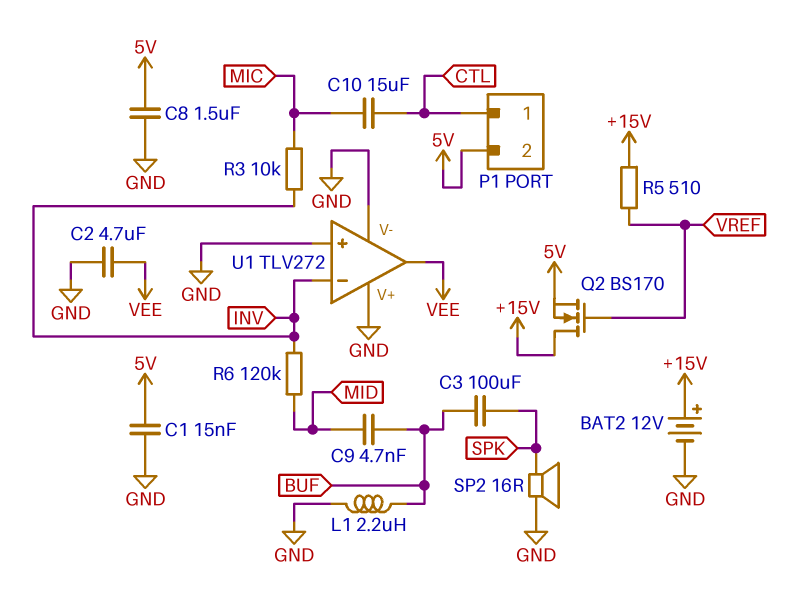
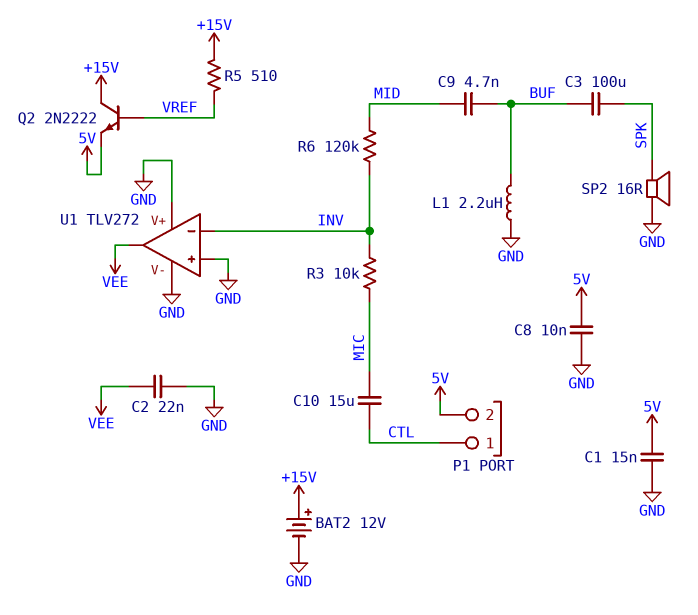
C2: 4.7uF (GND, VEE) -> 22nF (GND, VEE)
C8: 1.5uF (5V, GND) -> 10nF (5V, GND)
Q2: NMOS BS170 (G VREF, D +15V, S 5V) -> NPN 2N2222 (B VREF, C +15V, E 5V)

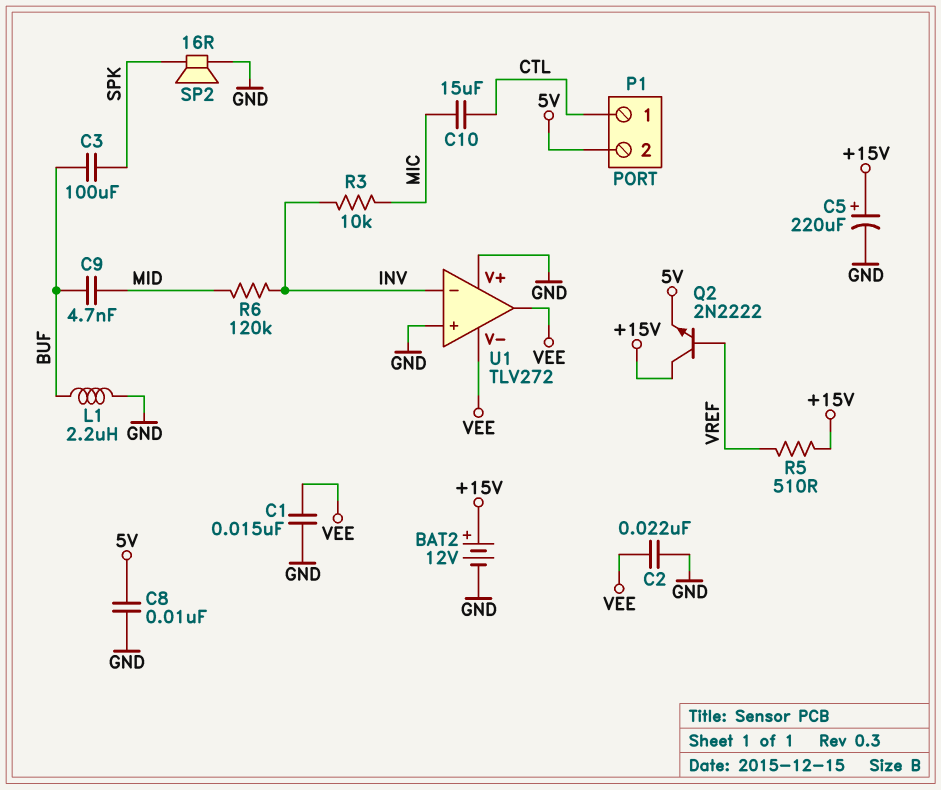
C1: 15nF (5V, GND) -> 15nF (GND, VEE)
C5: none -> 220uF (plus +15V, minus GND)
U1 pin V-: GND -> VEE

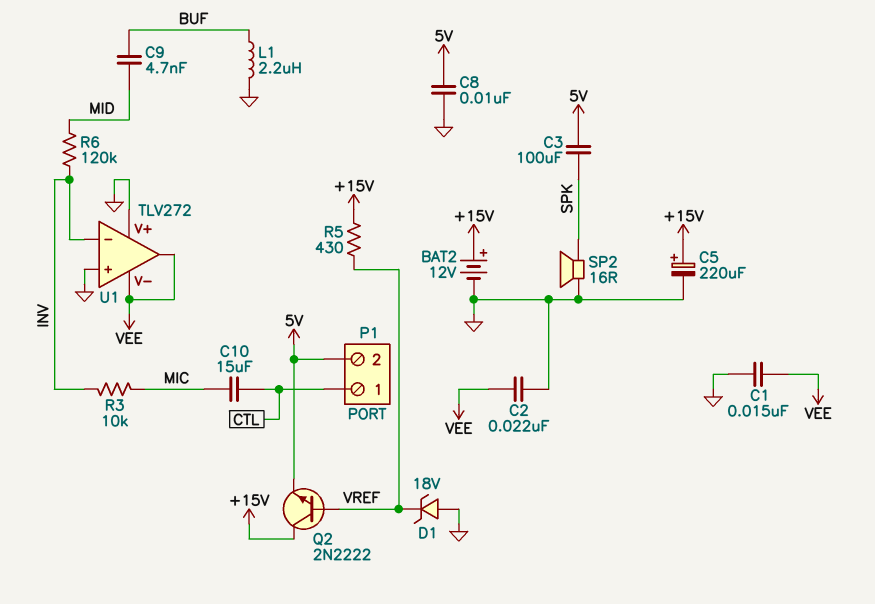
C3: 100uF (BUF, SPK) -> 100uF (5V, SPK)
D1: none -> zener 18V (A GND, K VREF)
R5: 510 (+15V, VREF) -> 430 (+15V, VREF)

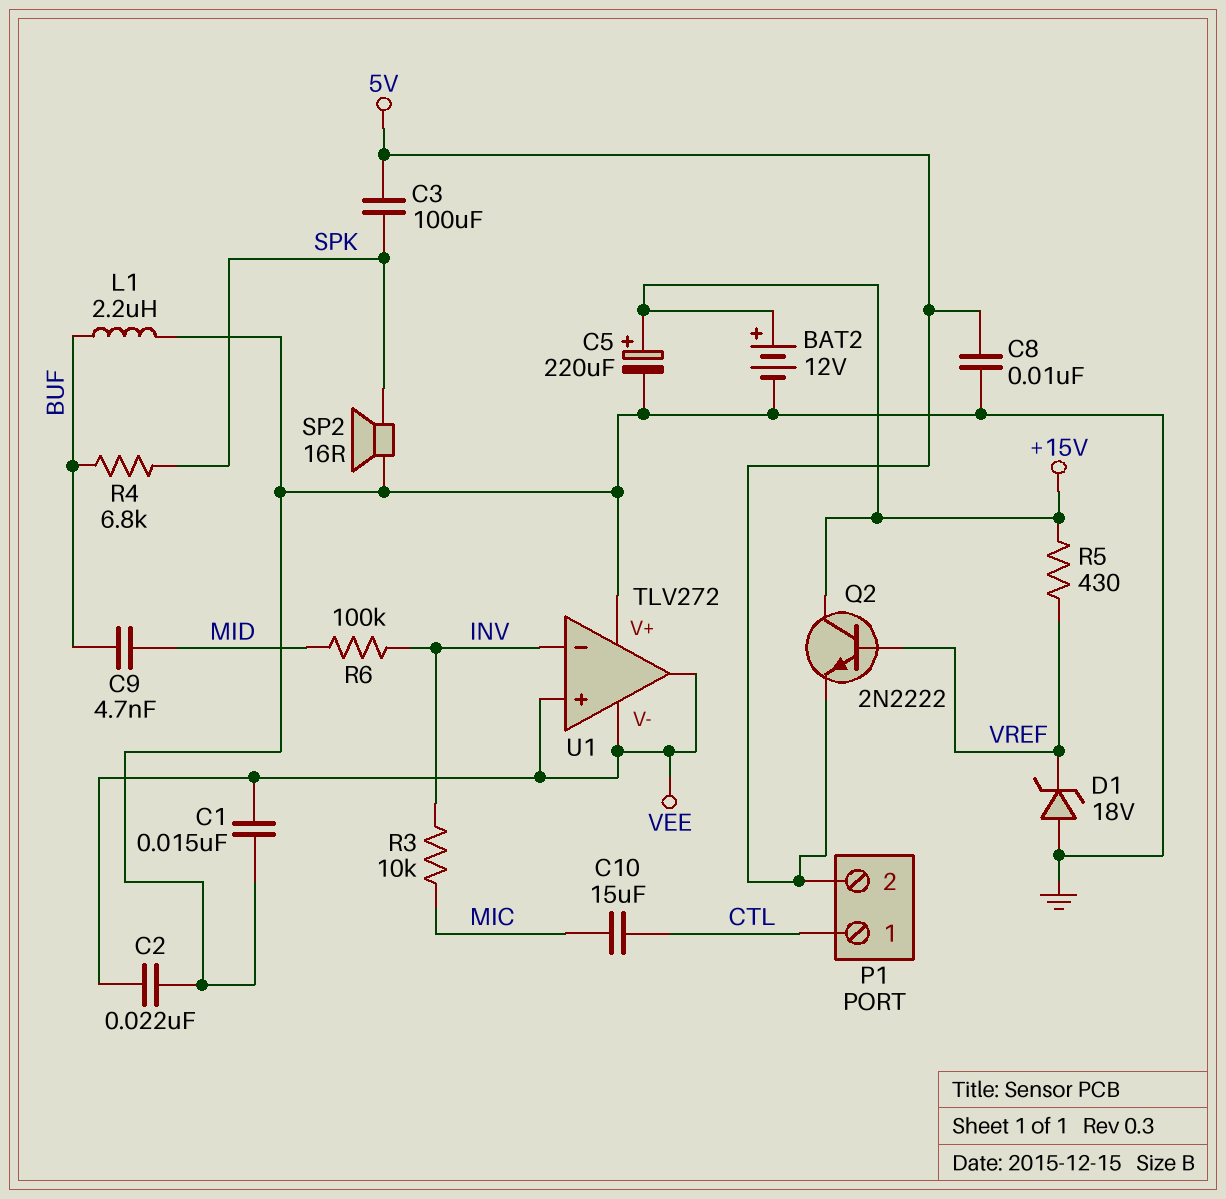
R4: none -> 6.8k (BUF, SPK)
R6: 120k (INV, MID) -> 100k (INV, MID)
U1 pin in+: GND -> VEE

